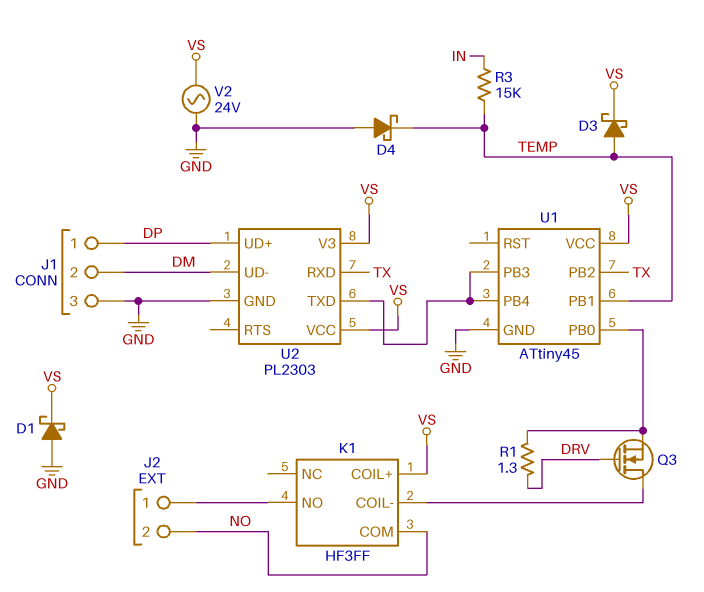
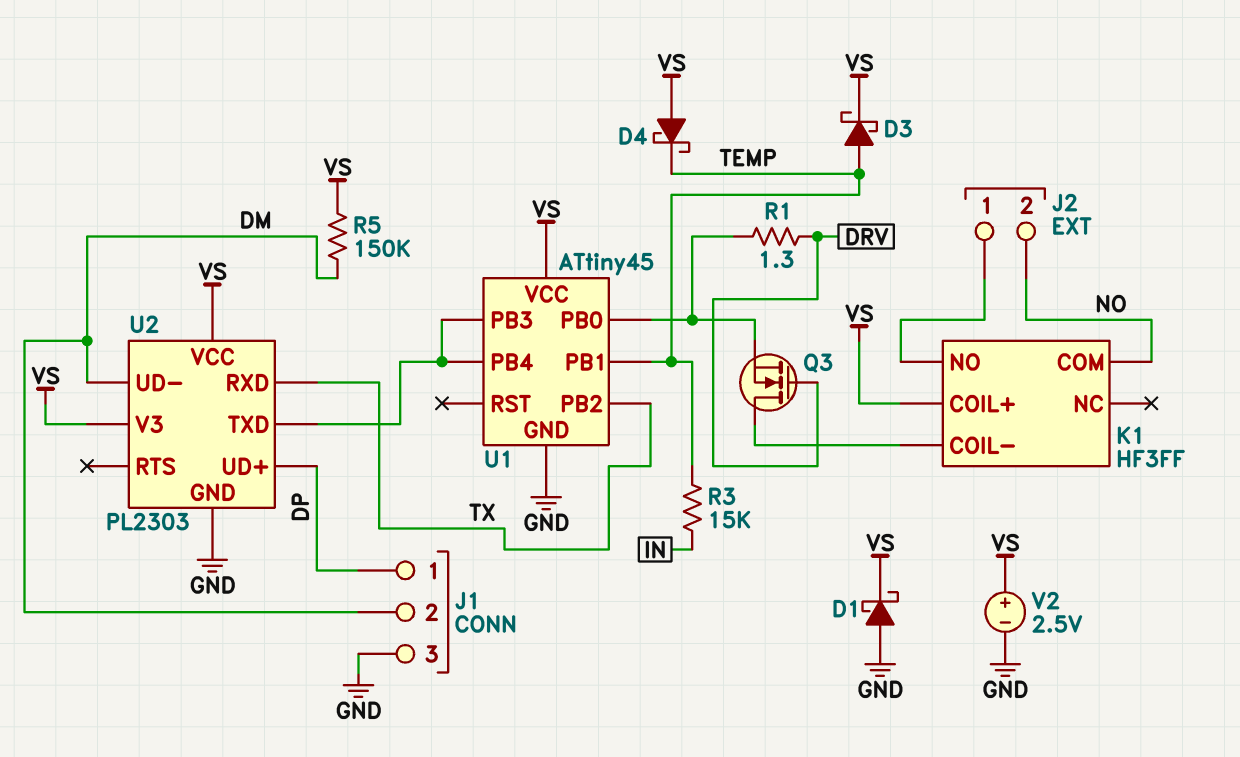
D4: schottky (A GND, K TEMP) -> schottky (A VS, K TEMP)
R5: none -> 150k (DM, VS)
V2: AC 24V (GND, VS) -> 2.5V (plus VS, minus GND)

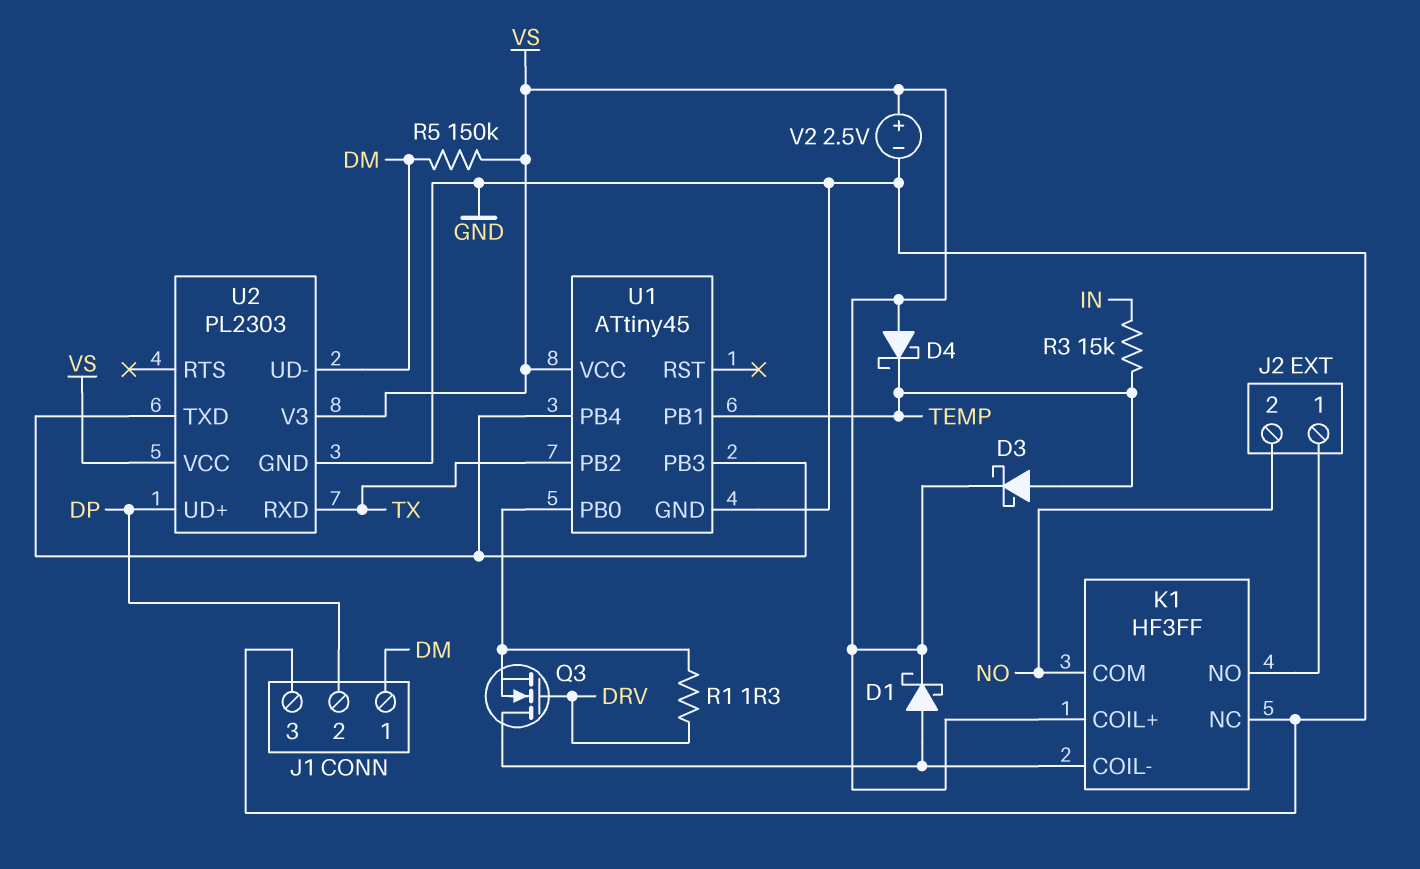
D1: schottky (A GND, K VS) -> schottky (A K1/COIL-, K VS)
J1 pin 1: DP -> DM
J1 pin 2: DM -> DP
K1 pin NC: none -> GND

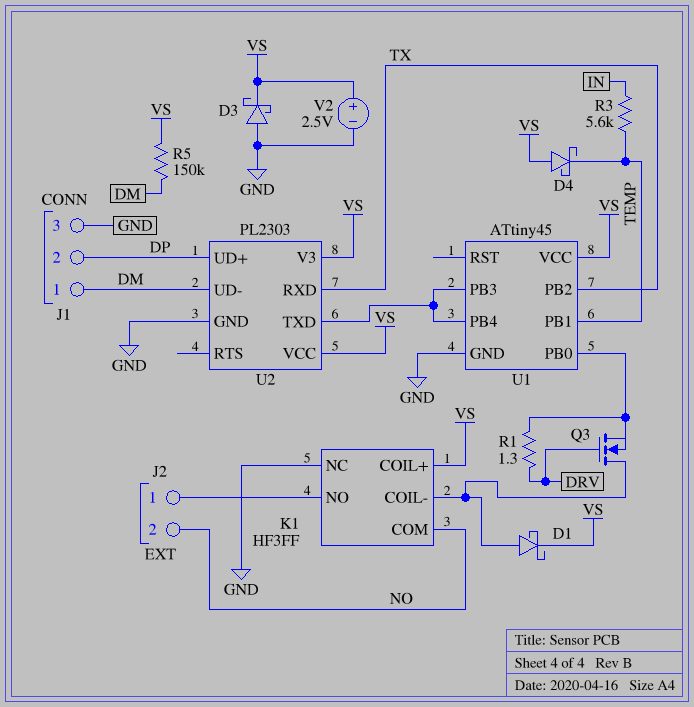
D3: schottky (A TEMP, K VS) -> schottky (A GND, K VS)
R3: 15k (IN, TEMP) -> 5.6k (IN, TEMP)

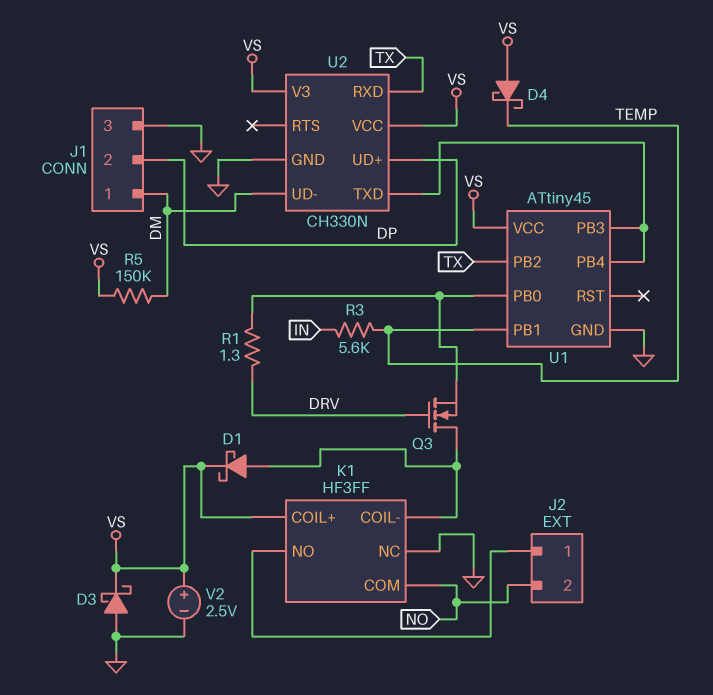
U2: PL2303 -> CH330N

